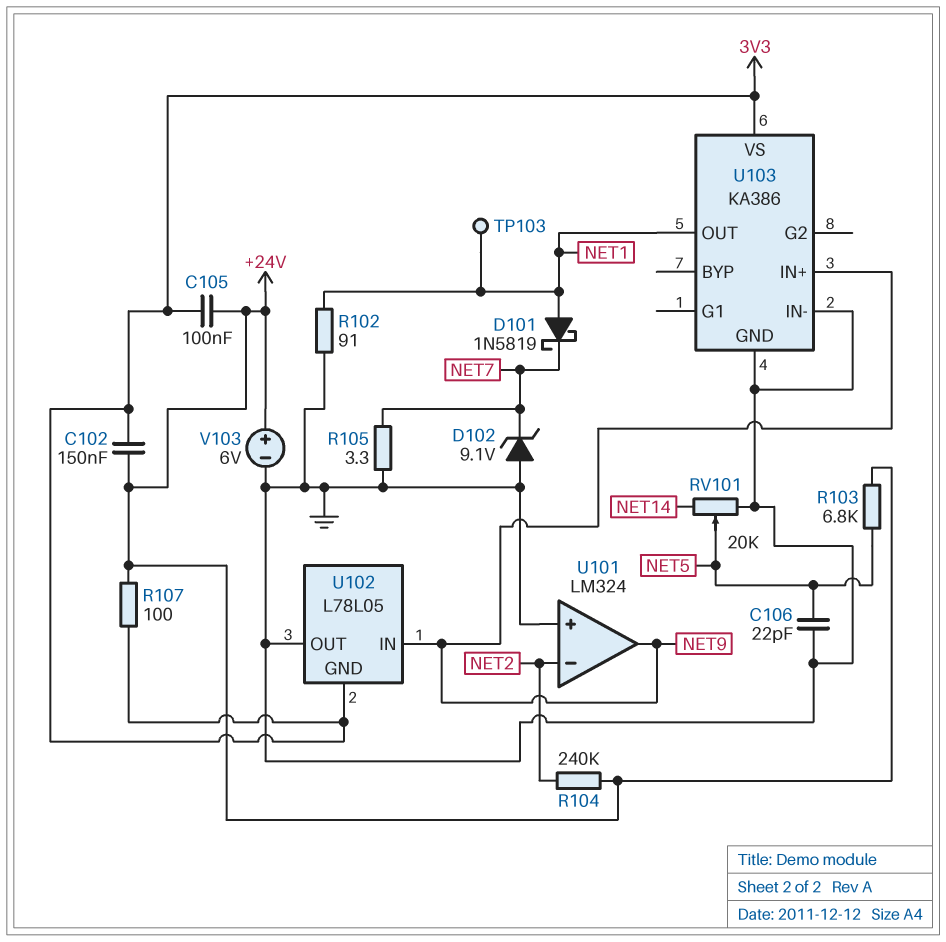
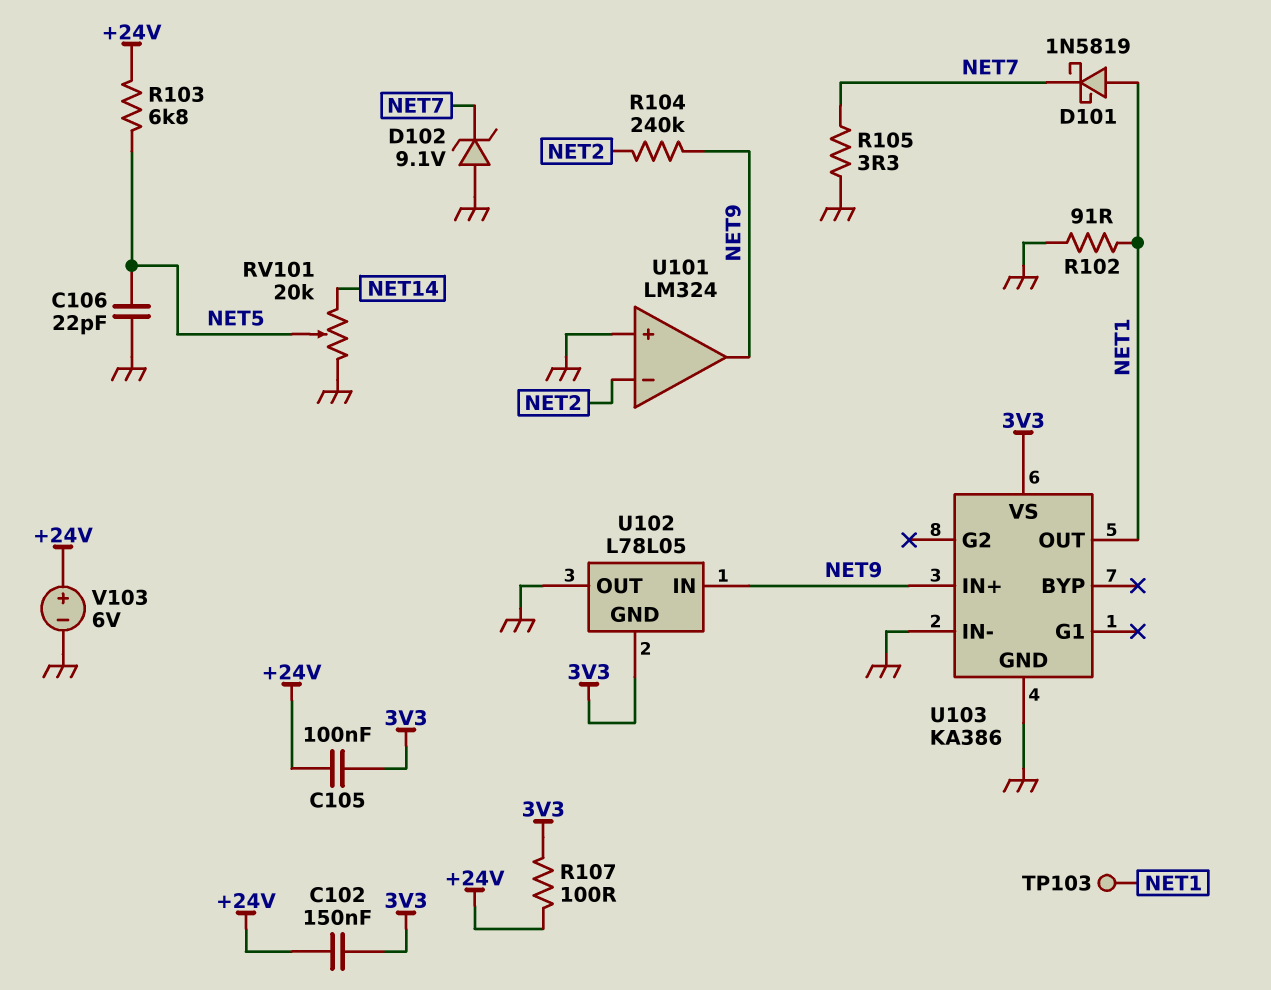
R104: 240k (+24V, NET2) -> 240k (NET2, NET9)

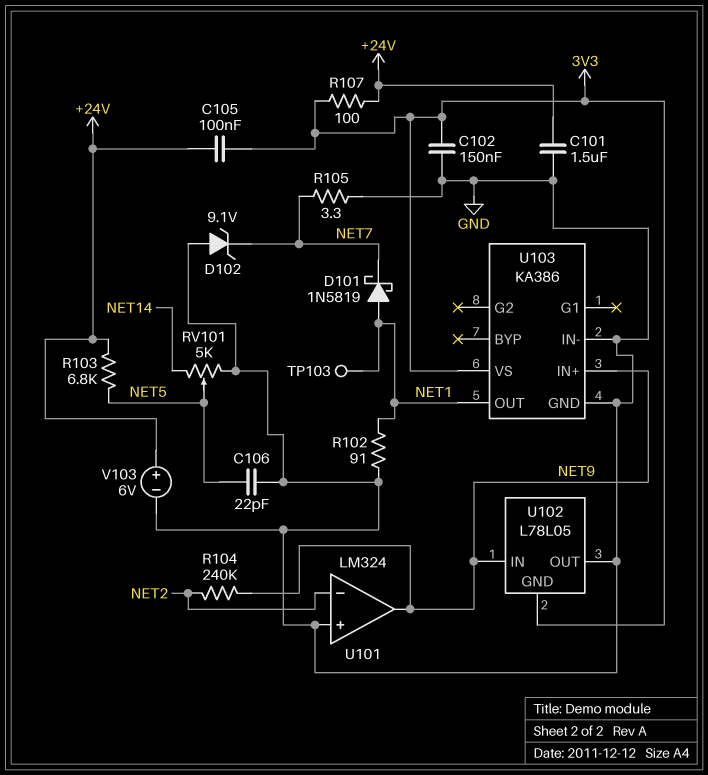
C101: none -> 1.5uF (+24V, GND)
C102: 150nF (+24V, 3V3) -> 150nF (3V3, GND)
RV101: 20k (GND, NET14, wiper NET5) -> 5k (GND, NET14, wiper NET5)

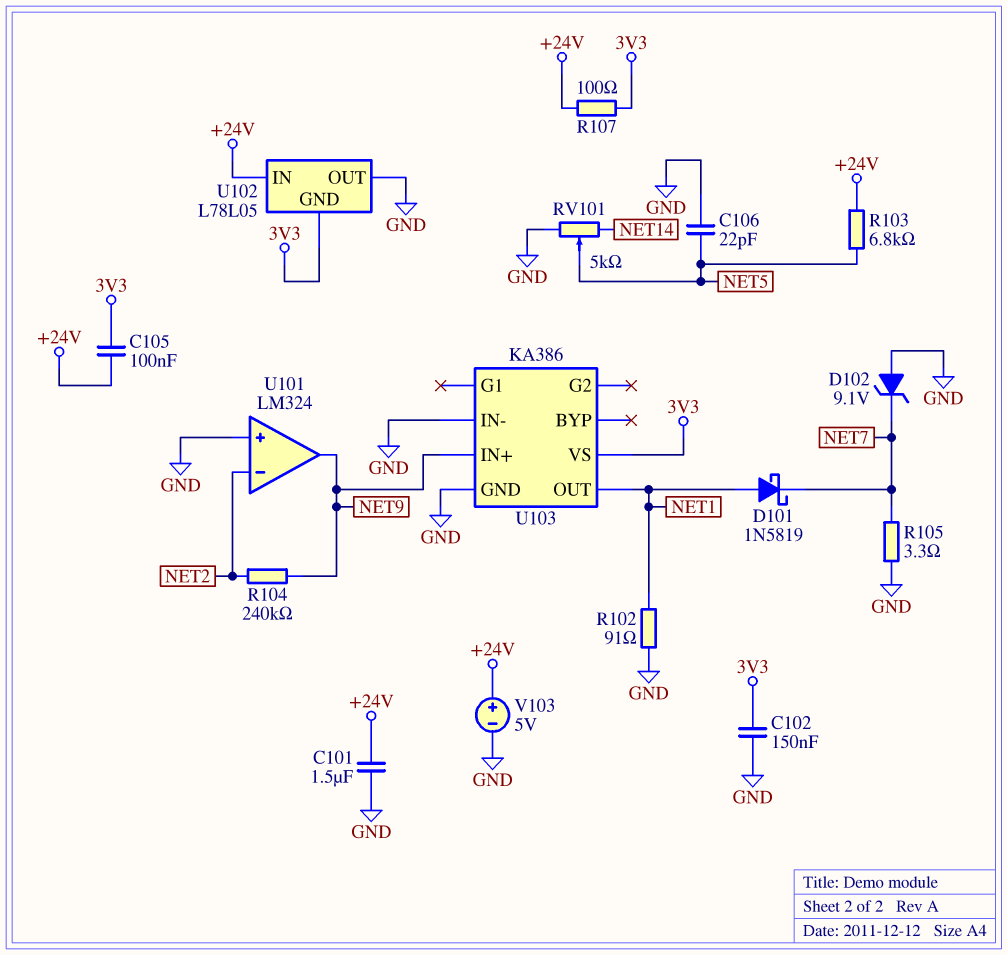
TP103: test point (NET1) -> none
U102 pin IN: NET9 -> +24V
V103: 6V (plus +24V, minus GND) -> 5V (plus +24V, minus GND)

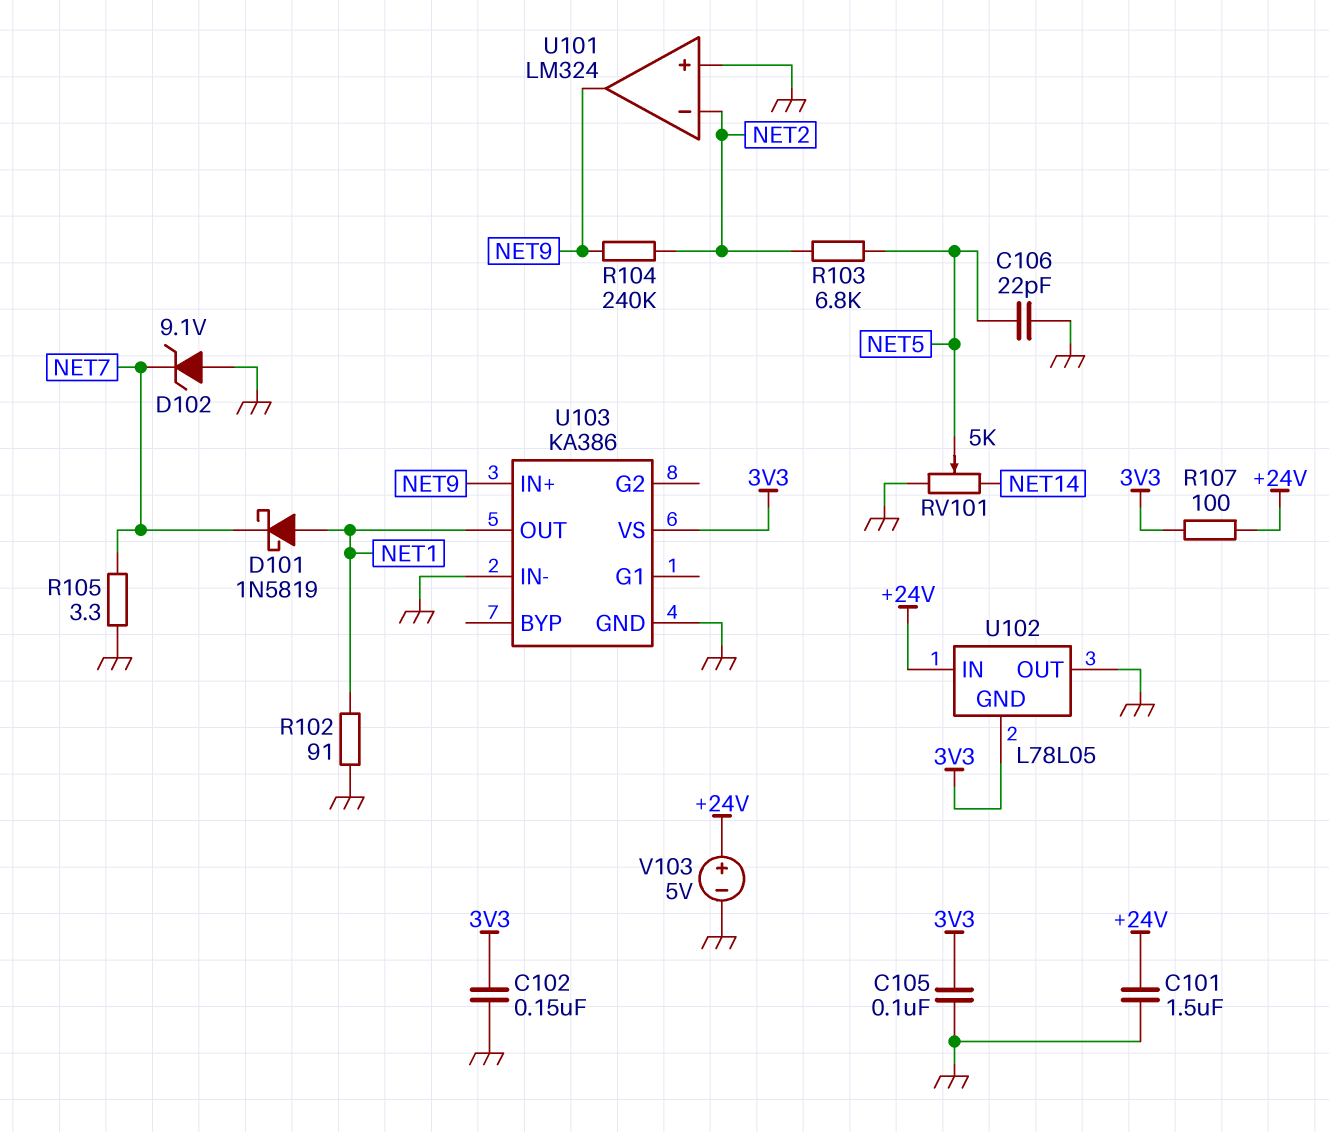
C105: 100nF (+24V, 3V3) -> 100nF (3V3, GND)
R103: 6.8k (+24V, NET5) -> 6.8k (NET2, NET5)

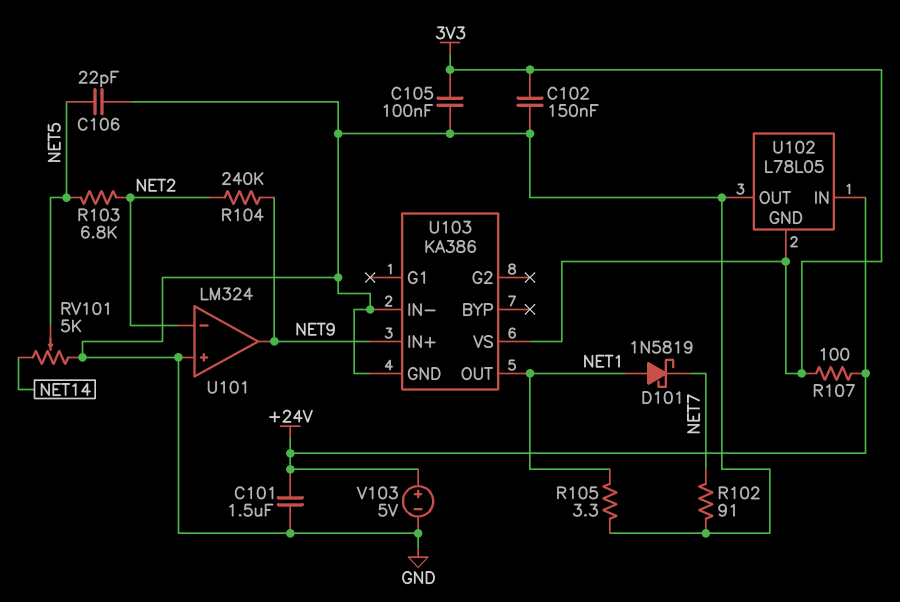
D102: zener 9.1V (A GND, K NET7) -> none
R102: 91 (GND, NET1) -> 91 (GND, NET7)
R105: 3.3 (GND, NET7) -> 3.3 (GND, NET1)

